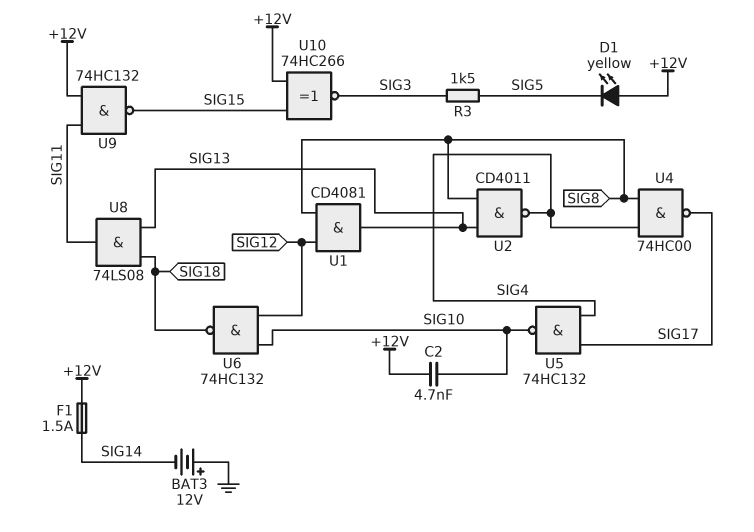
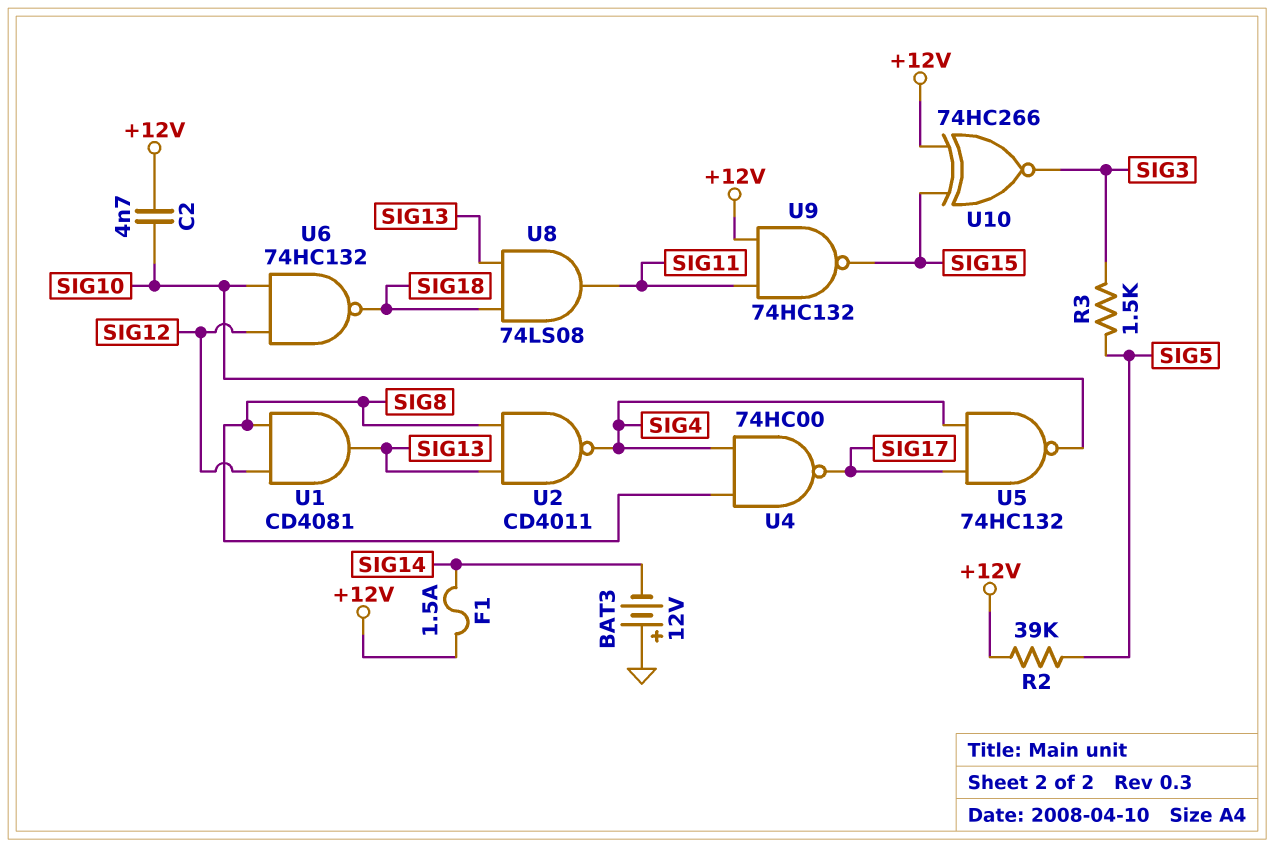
D1: LED yellow (A +12V, K SIG5) -> none
R2: none -> 39k (+12V, SIG5)

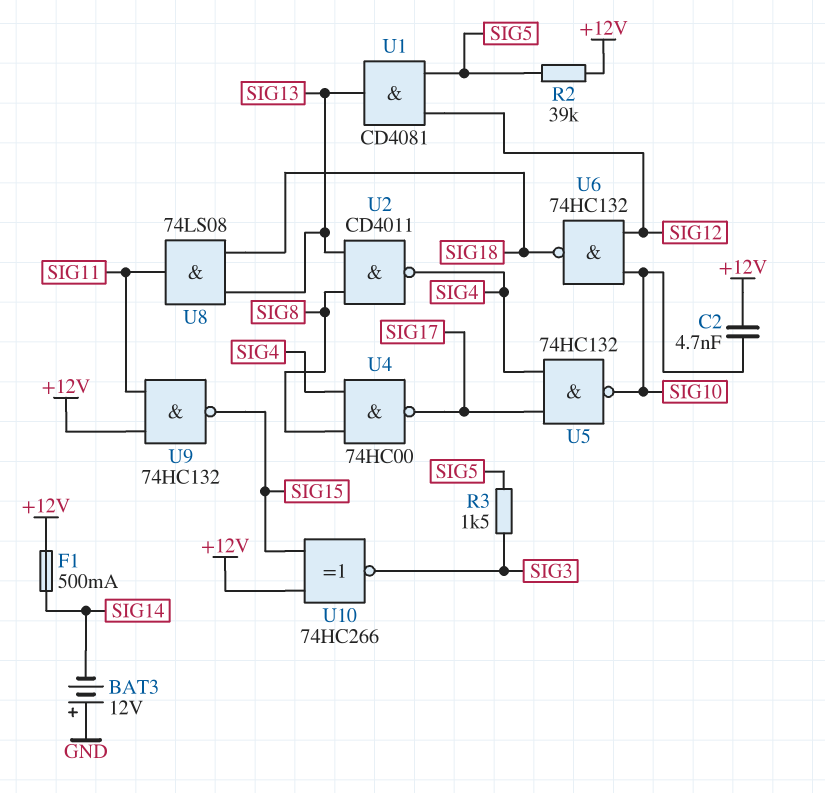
F1: 1.5A (+12V, SIG14) -> 500mA (+12V, SIG14)
U1: AND CD4081 (in SIG8, in SIG12, out SIG13) -> AND CD4081 (in SIG5, in SIG12, out SIG13)

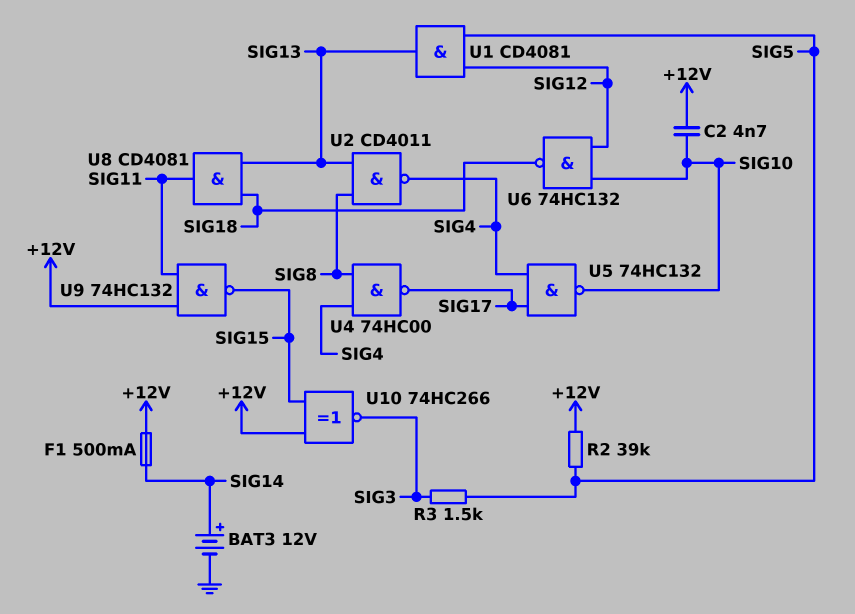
BAT3: 12V (plus GND, minus SIG14) -> 12V (plus SIG14, minus GND)
U8: AND 74LS08 (in SIG13, in SIG18, out SIG11) -> AND CD4081 (in SIG13, in SIG18, out SIG11)

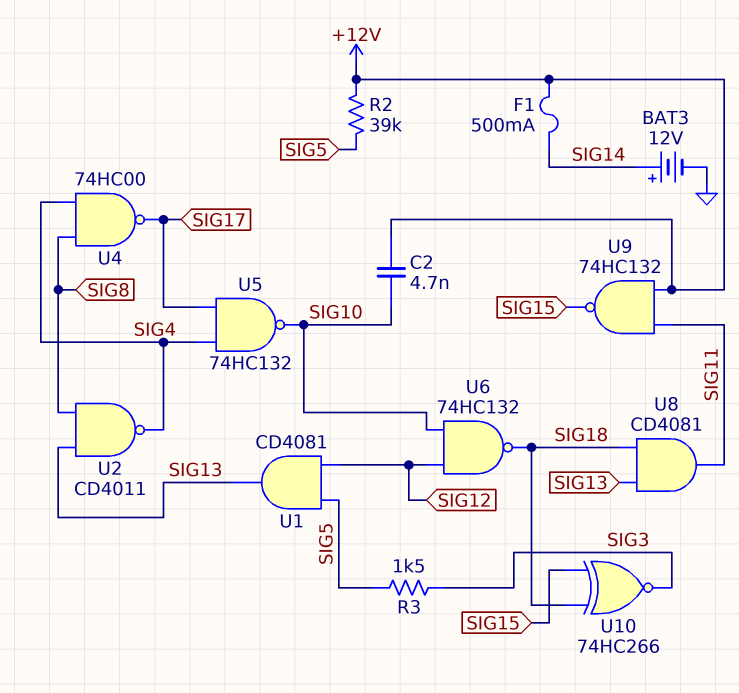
U10: XNOR 74HC266 (in +12V, in SIG15, out SIG3) -> XNOR 74HC266 (in SIG15, in SIG18, out SIG3)

